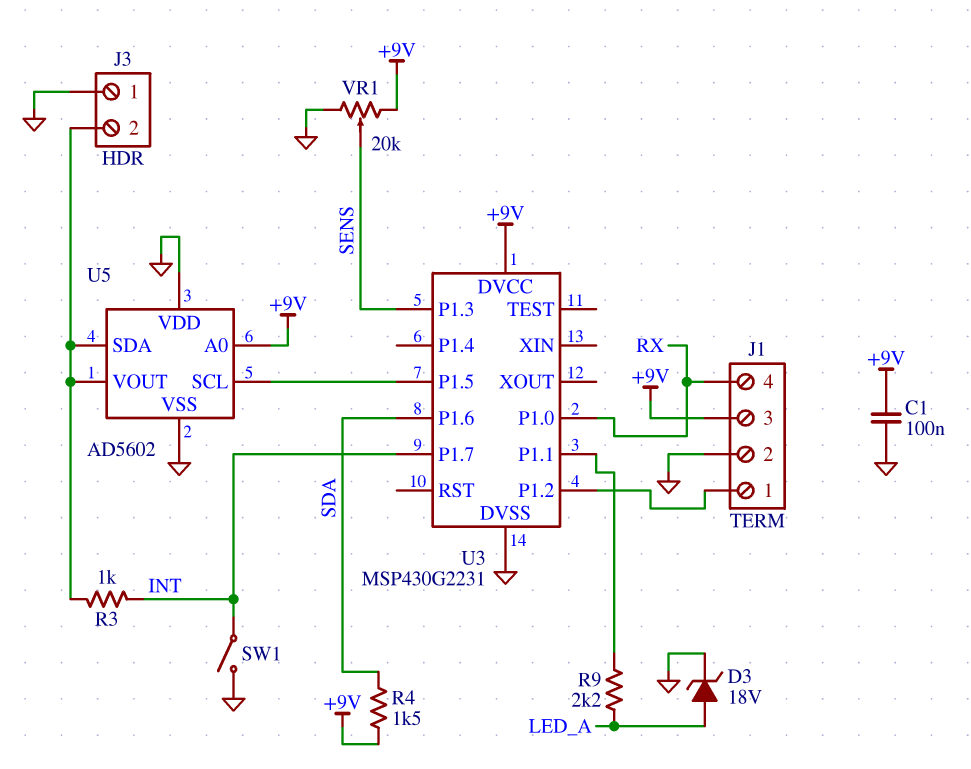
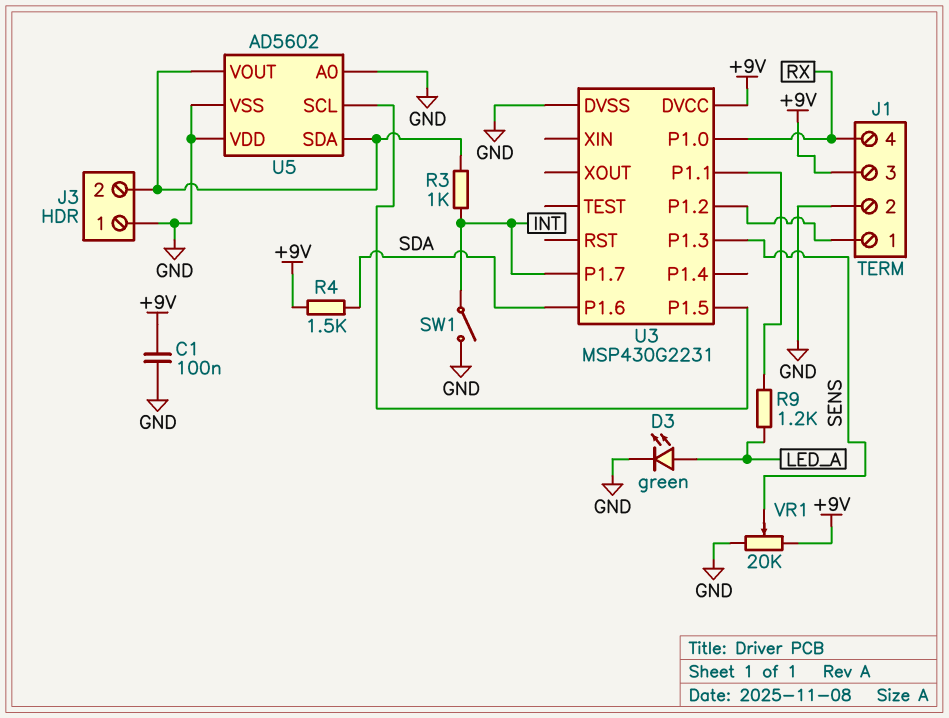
D3: zener 18V (A LED_A, K GND) -> LED green (A LED_A, K GND)
R9: 2.2k (LED_A, U3/P1.1) -> 1.2k (LED_A, U3/P1.1)
U5 pin A0: +9V -> GND

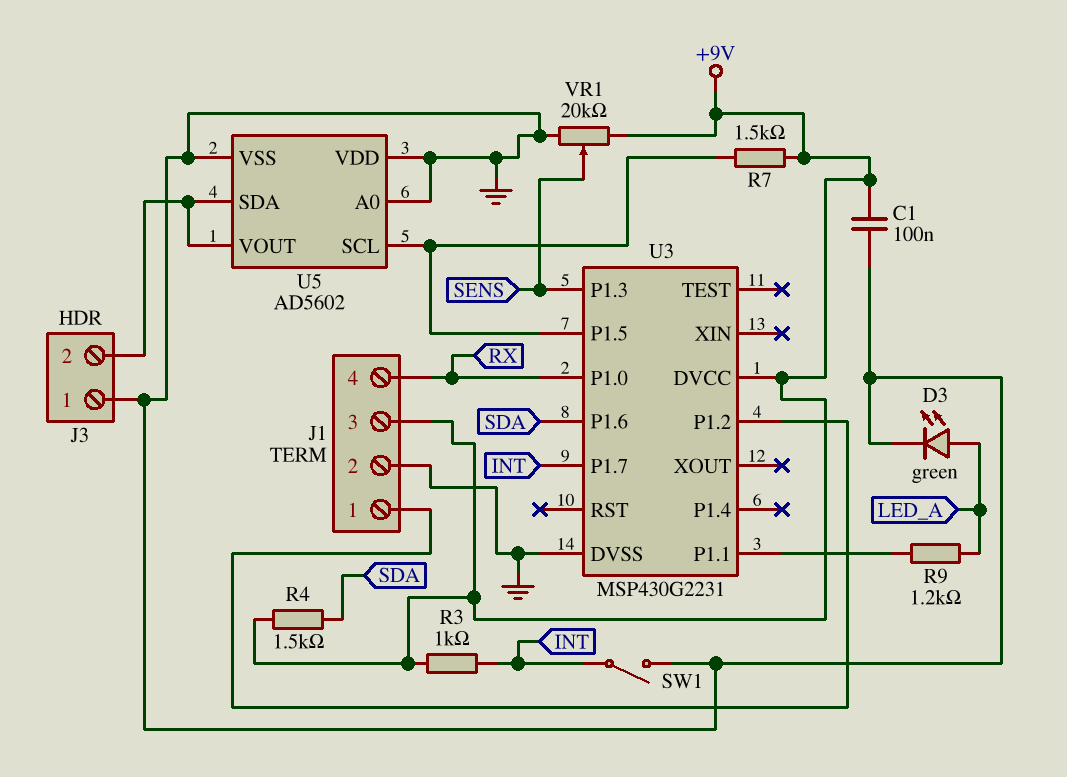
R3: 1k (INT, J3/2) -> 1k (+9V, INT)
R7: none -> 1.5k (+9V, U3/P1.5)

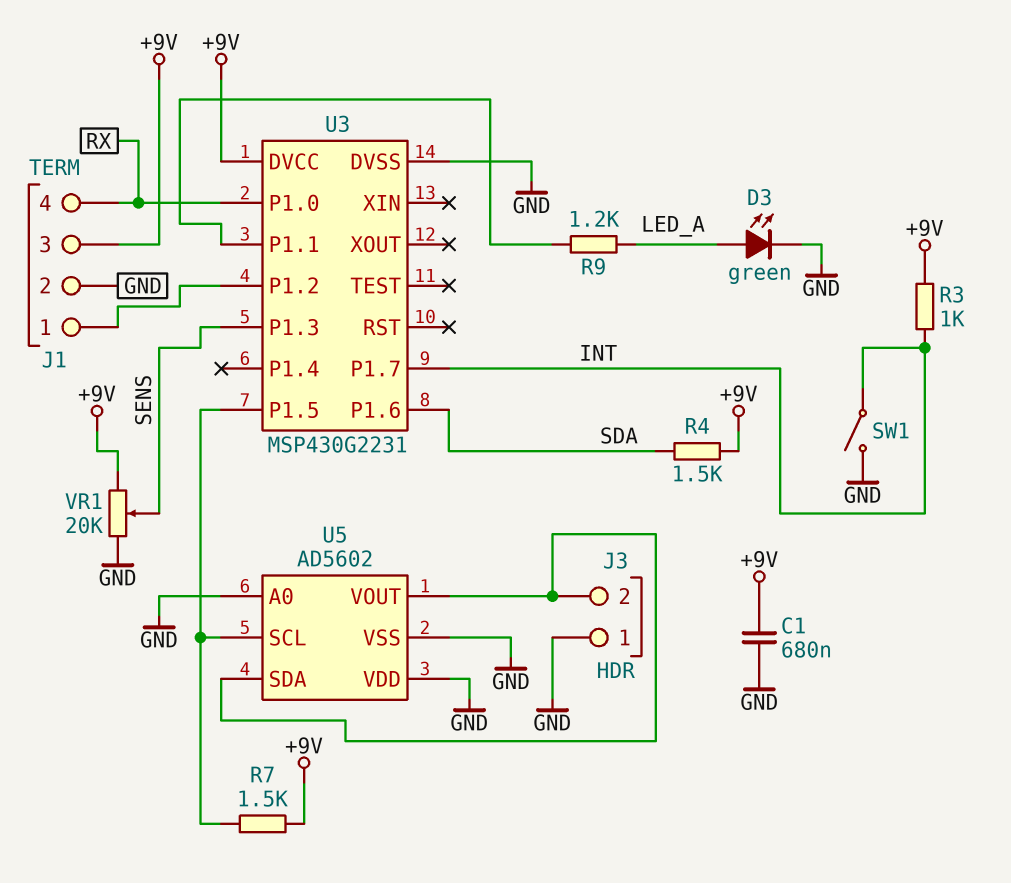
C1: 100nF (+9V, GND) -> 680nF (+9V, GND)

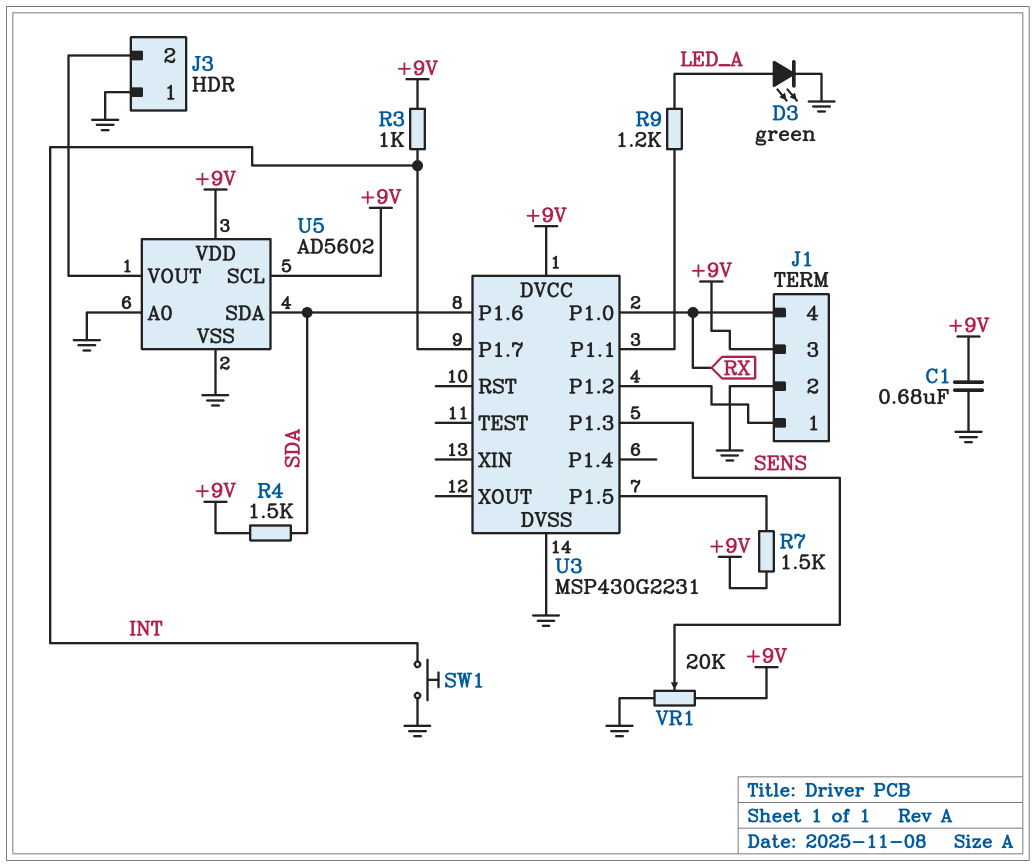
SW1: switch (GND, INT) -> button (GND, INT)
U5 pin SCL: U3/P1.5 -> +9V
U5 pin SDA: J3/2 -> SDA
U5 pin VDD: GND -> +9V

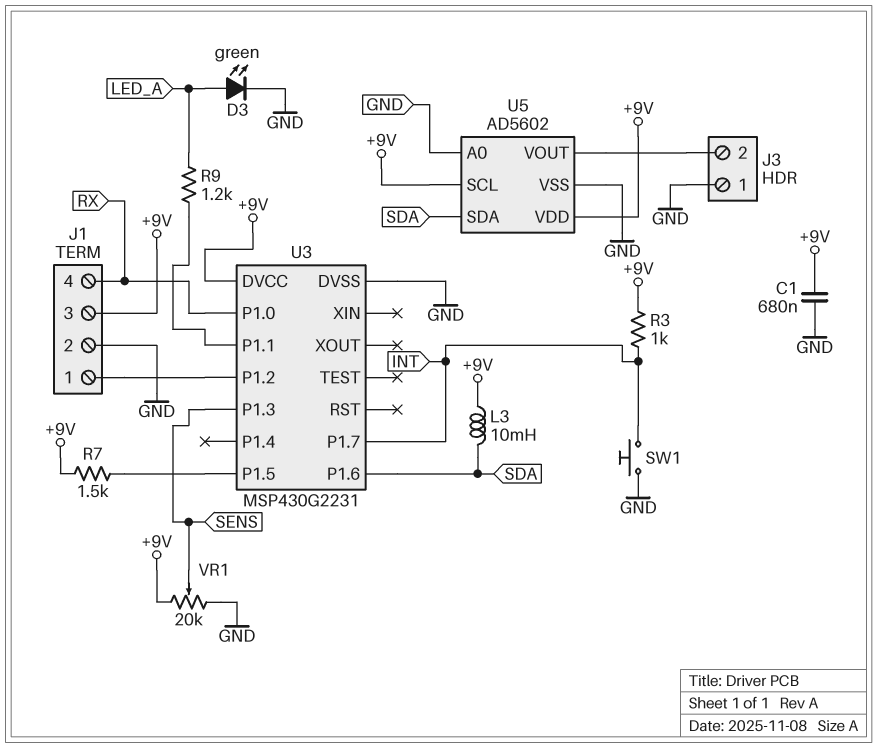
L3: none -> 10mH (+9V, SDA)
R4: 1.5k (+9V, SDA) -> none

